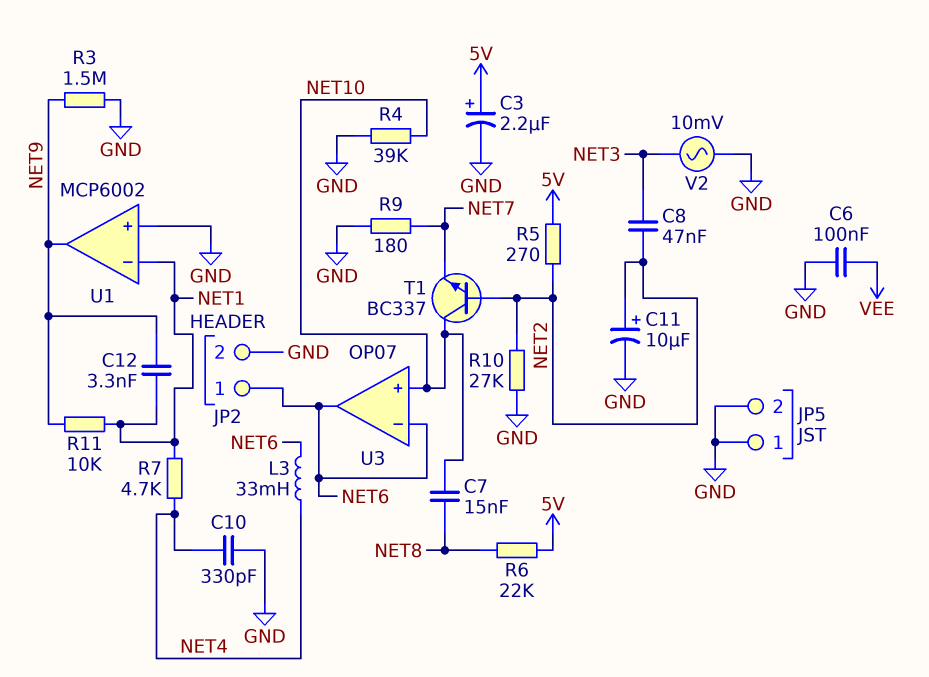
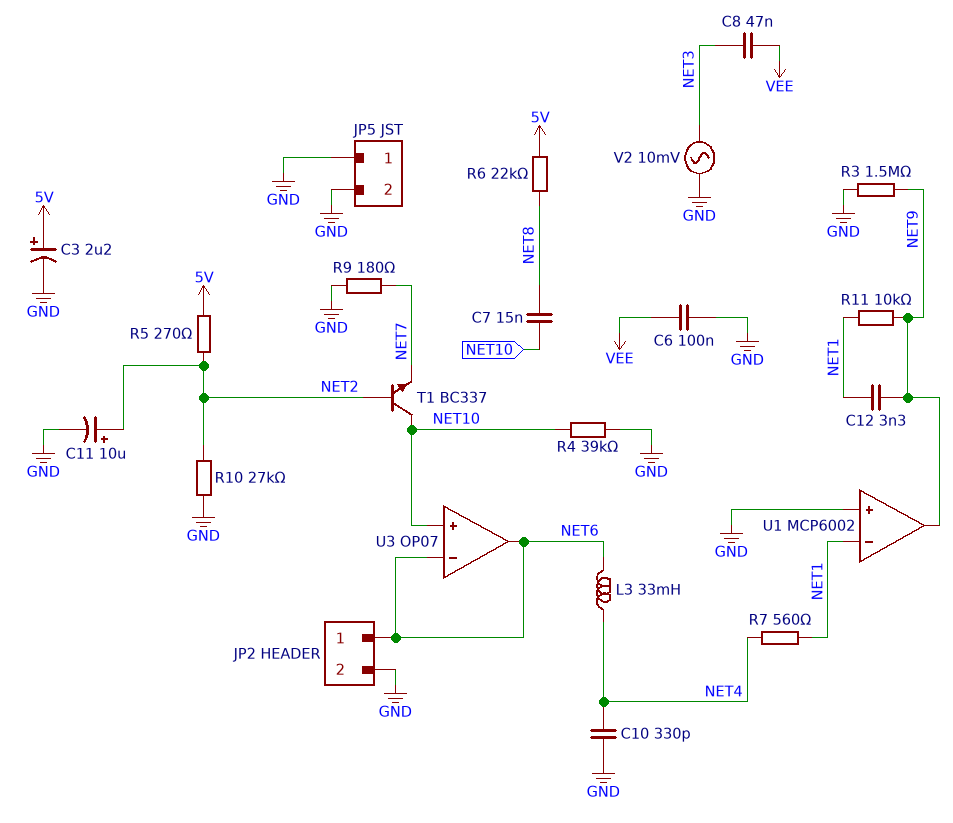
C8: 47nF (NET2, NET3) -> 47nF (NET3, VEE)
R7: 4.7k (NET1, NET4) -> 560 (NET1, NET4)

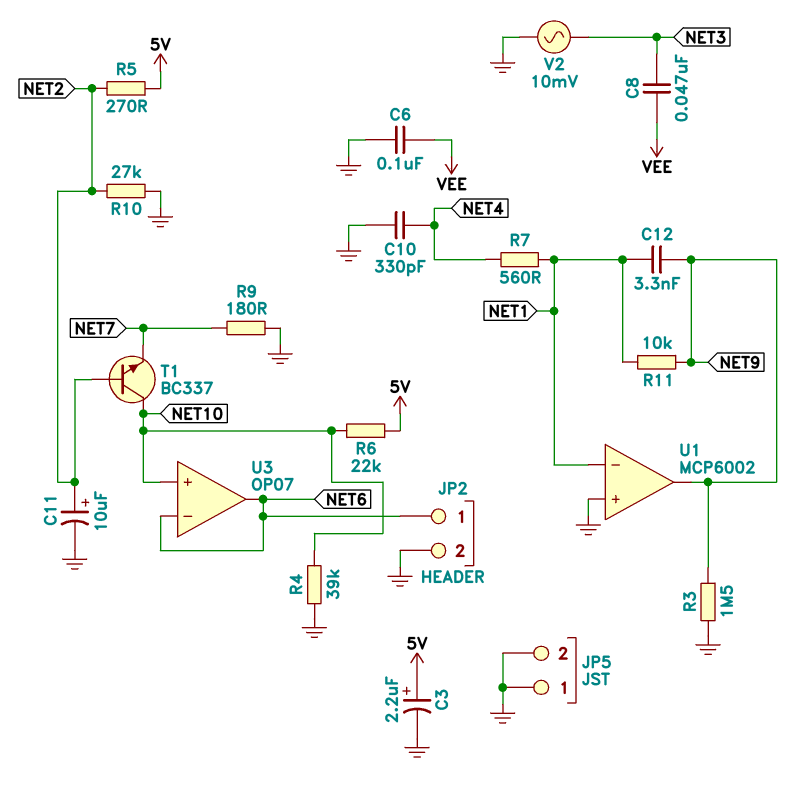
C7: 15nF (NET8, NET10) -> none
L3: 33mH (NET4, NET6) -> none
R6: 22k (5V, NET8) -> 22k (5V, NET10)

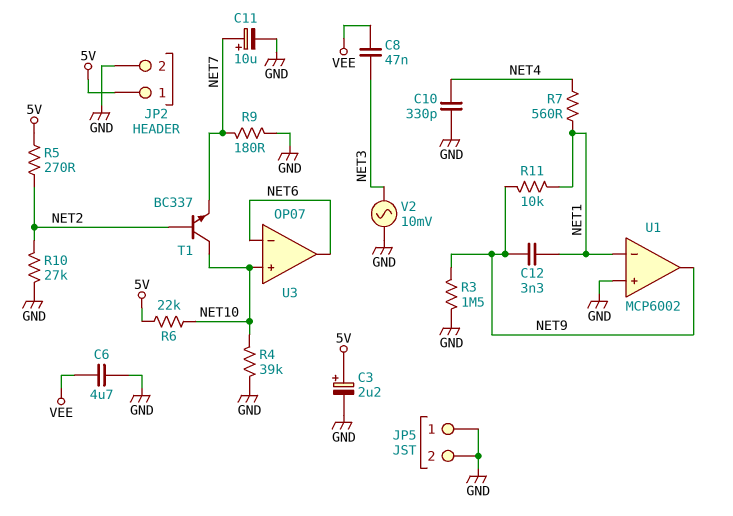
C6: 100nF (GND, VEE) -> 4.7uF (GND, VEE)
C11: 10uF (plus NET2, minus GND) -> 10uF (plus NET7, minus GND)
JP2 pin 1: NET6 -> 5V

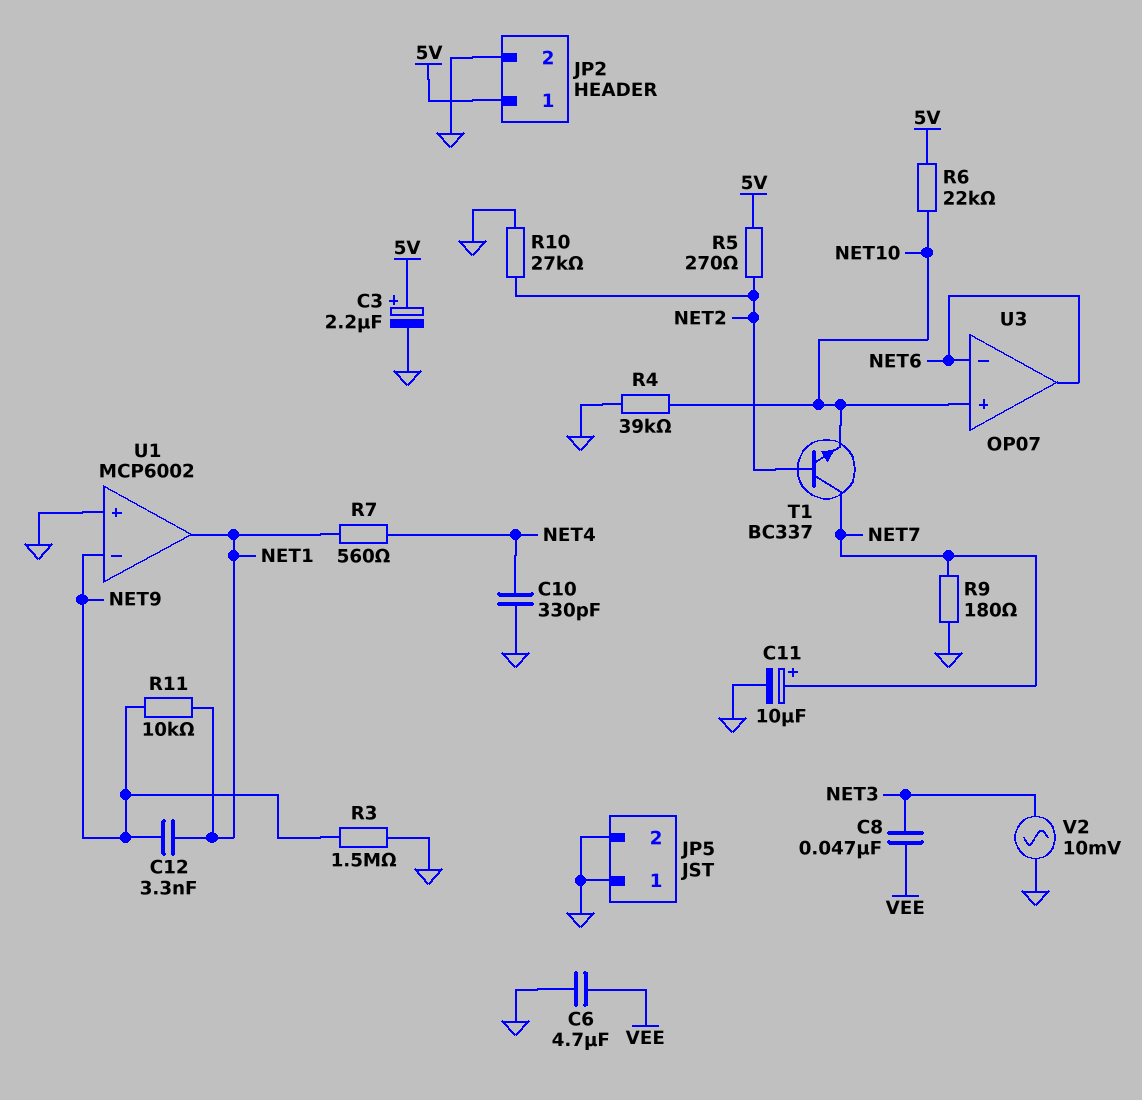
T1: NPN BC337 (B NET2, C NET10, E NET7) -> NPN BC337 (B NET2, C NET7, E NET10)
U1 pin in-: NET1 -> NET9
U1 pin out: NET9 -> NET1

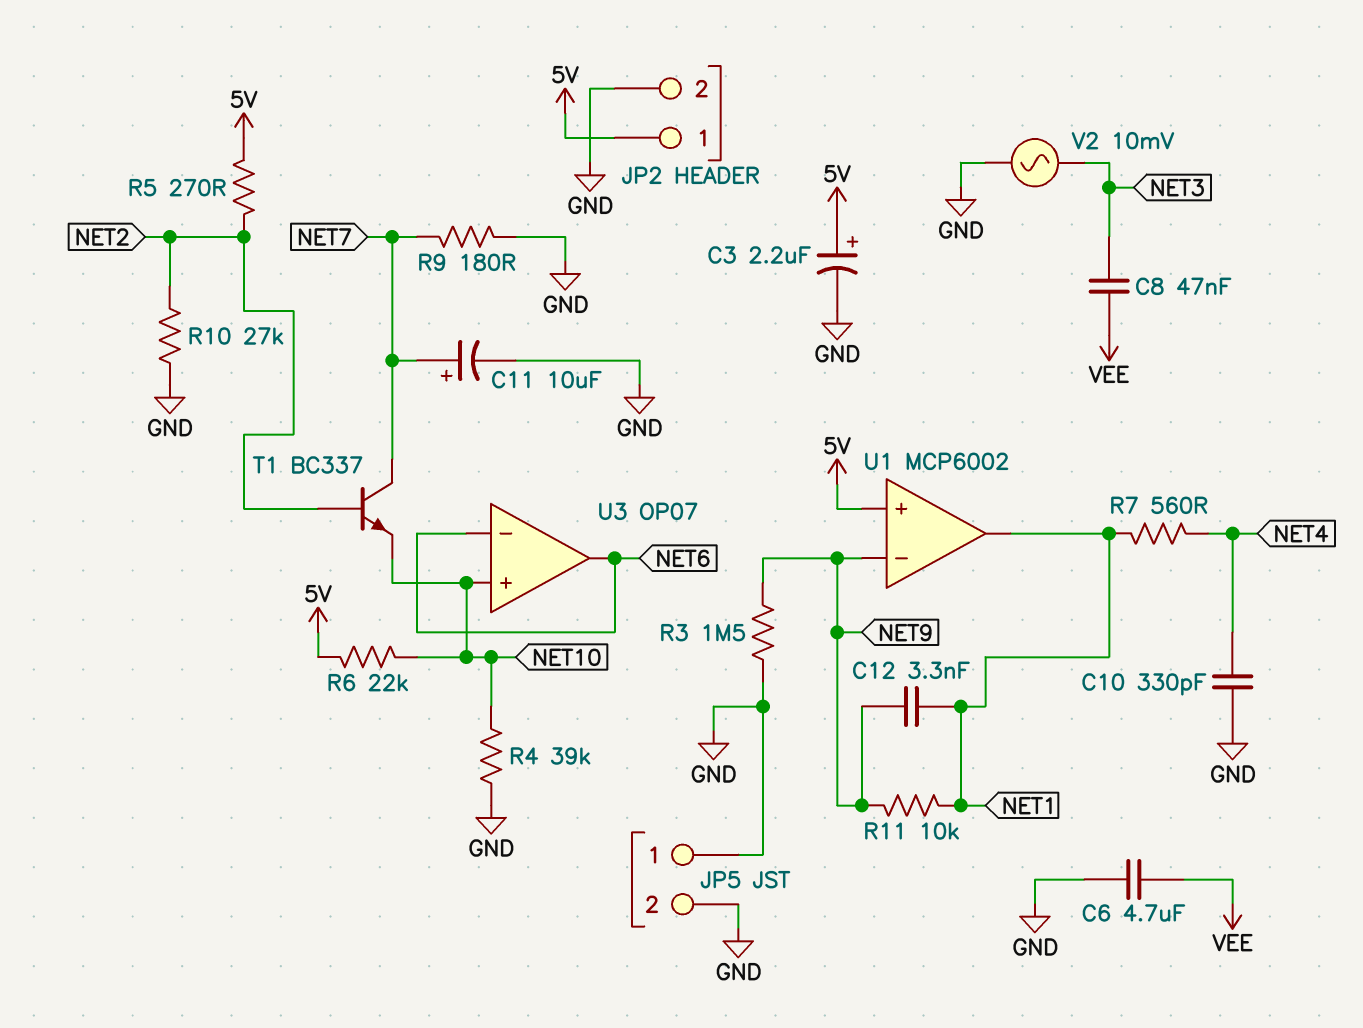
U1 pin in+: GND -> 5V

